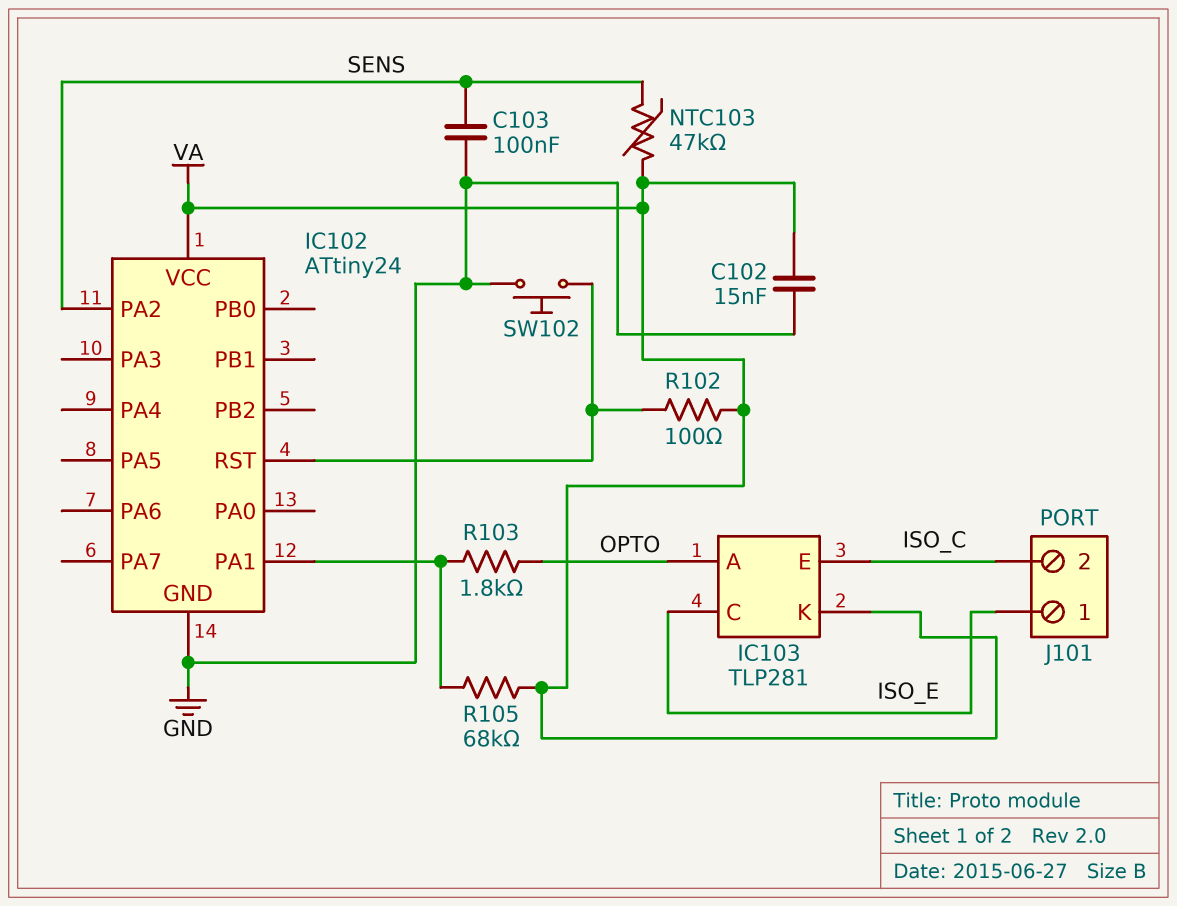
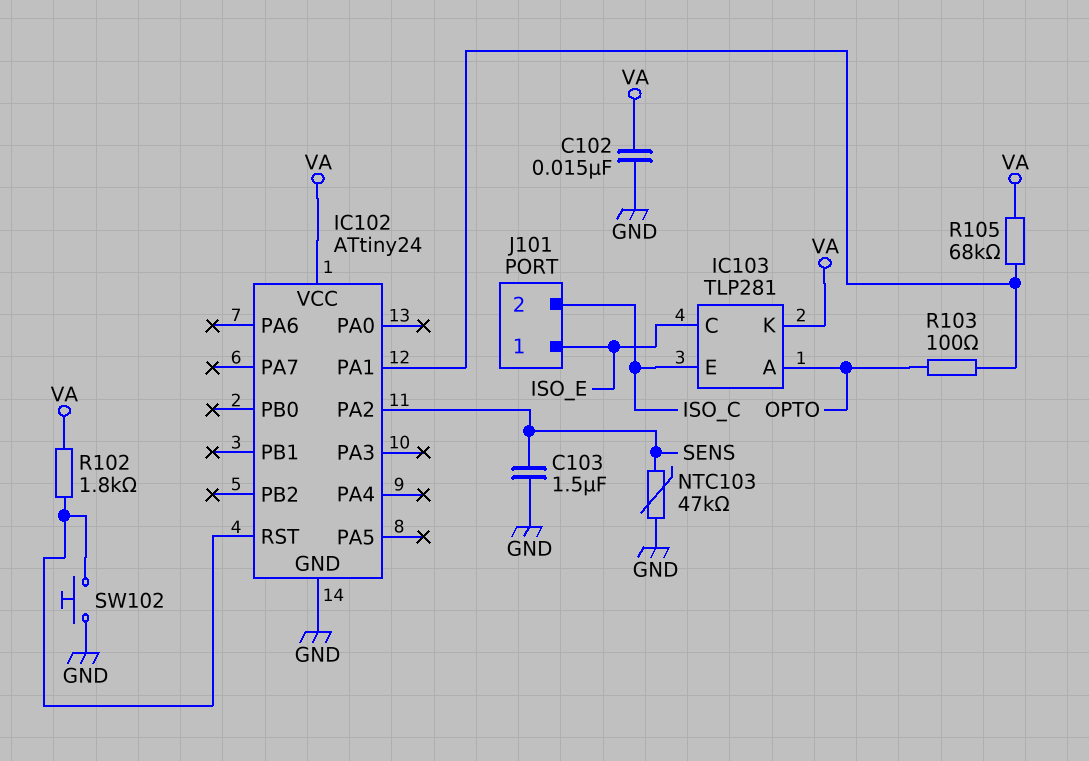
C103: 100nF (GND, SENS) -> 1.5uF (GND, SENS)
NTC103: 47k (SENS, VA) -> 47k (GND, SENS)
R102: 100 (IC102/RST, VA) -> 1.8k (IC102/RST, VA)
R103: 1.8k (IC102/PA1, OPTO) -> 100 (IC102/PA1, OPTO)

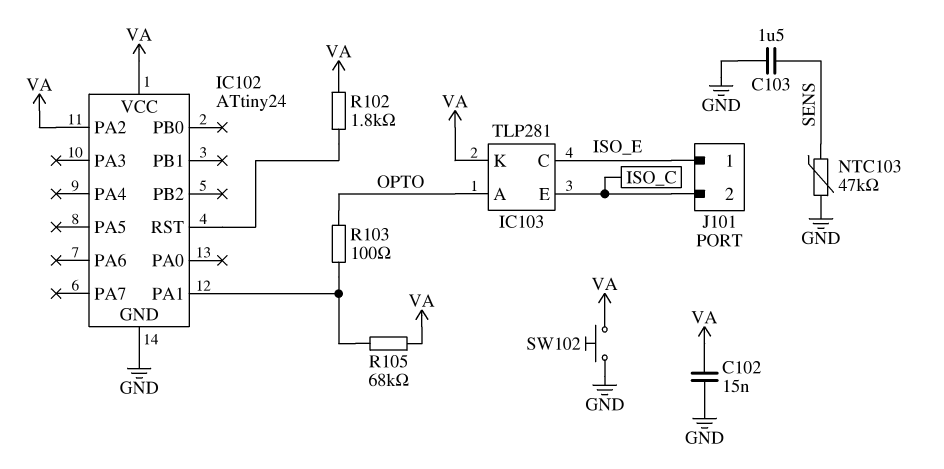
IC102 pin PA2: SENS -> VA
SW102: button (GND, IC102/RST) -> button (GND, VA)

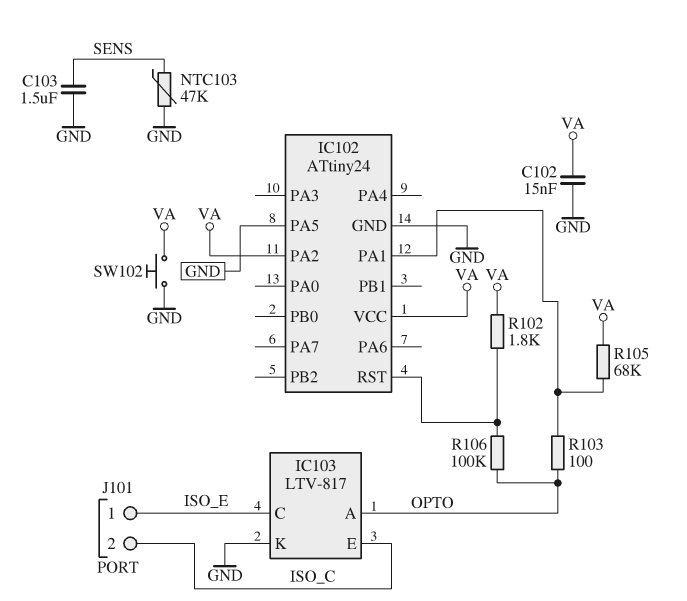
IC102 pin PA5: none -> GND
IC103: TLP281 -> LTV-817
IC103 pin K: VA -> GND
R106: none -> 100k (IC102/RST, OPTO)

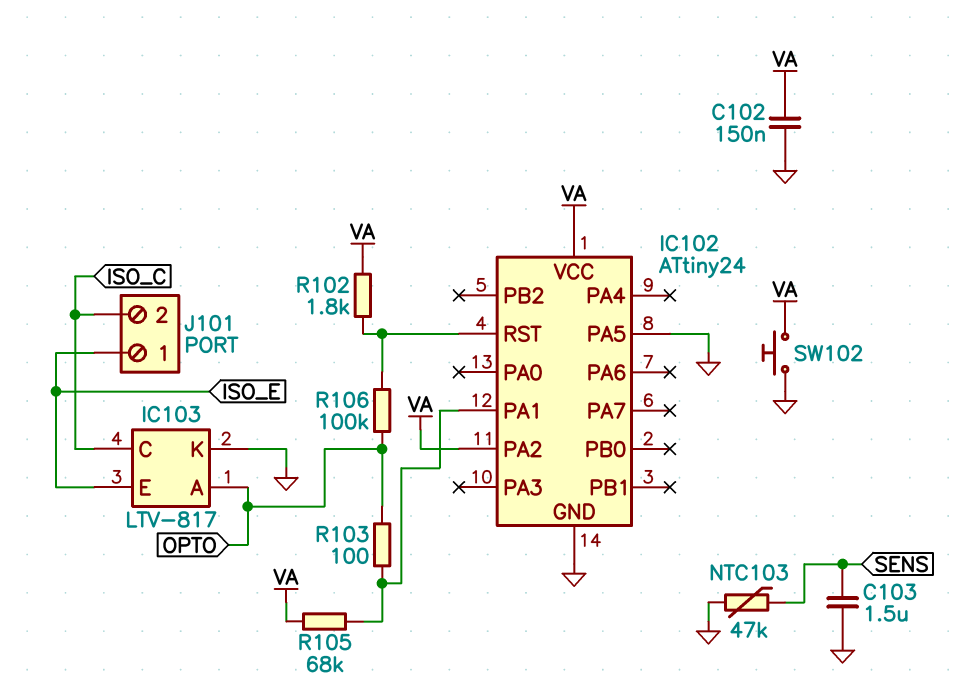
C102: 15nF (GND, VA) -> 150nF (GND, VA)
IC103 pin C: ISO_E -> ISO_C
IC103 pin E: ISO_C -> ISO_E

